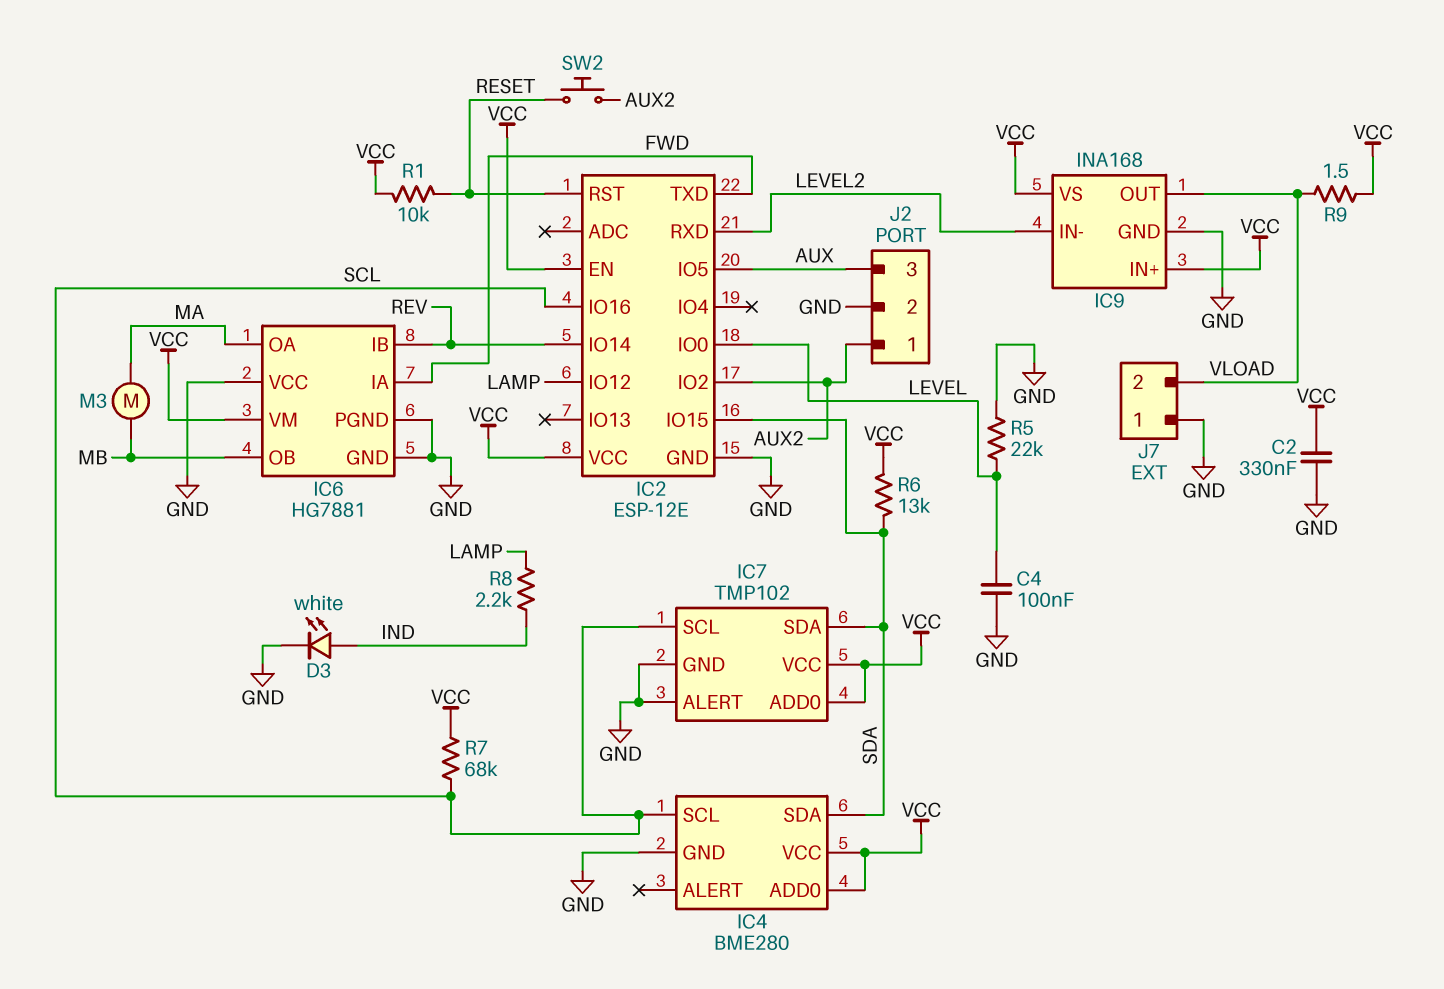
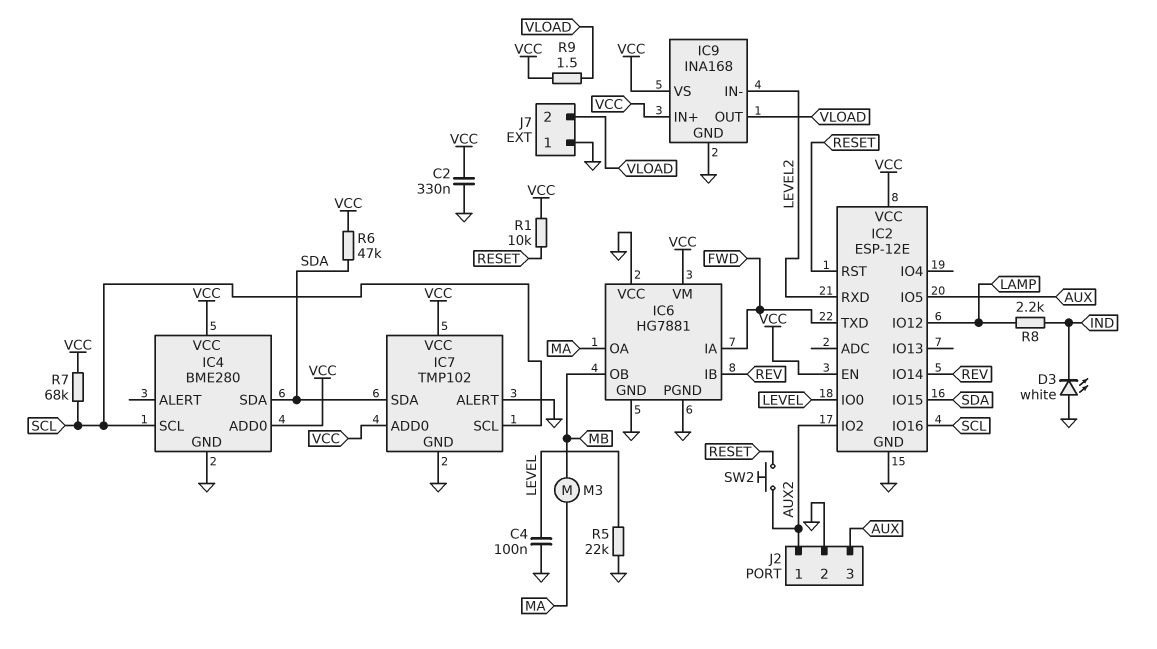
D3: LED white (A IND, K GND) -> LED white (A GND, K IND)
R6: 13k (SDA, VCC) -> 47k (SDA, VCC)

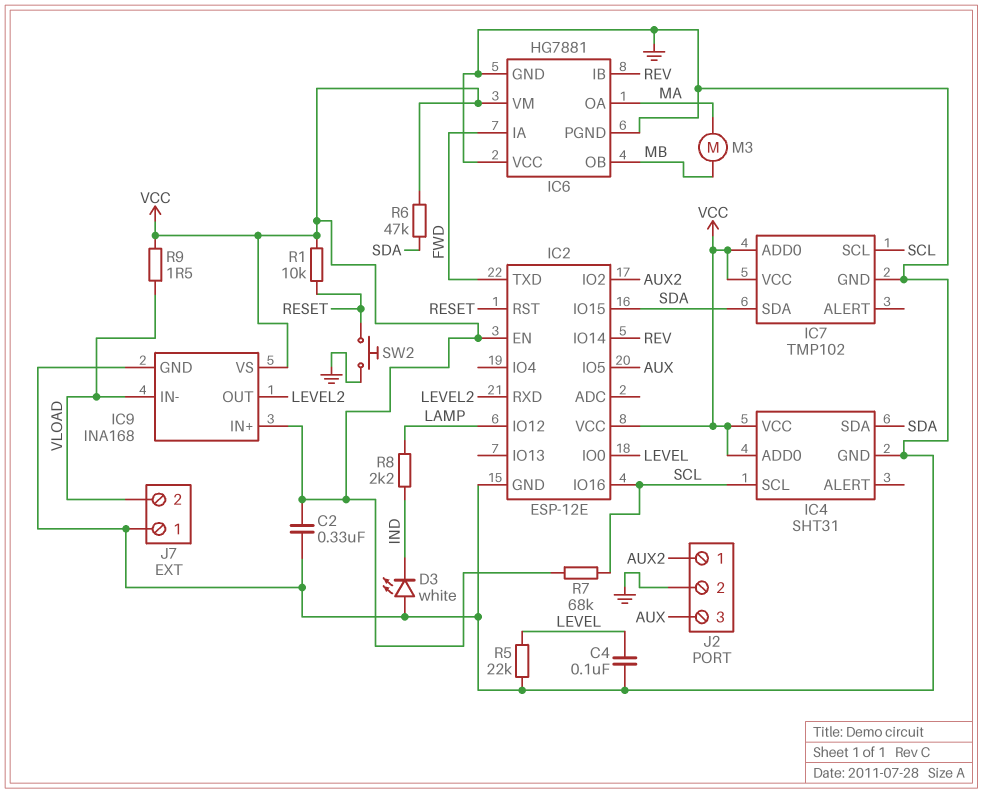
IC4: BME280 -> SHT31
IC7 pin ALERT: GND -> none
IC9 pin IN-: LEVEL2 -> VLOAD
IC9 pin OUT: VLOAD -> LEVEL2
SW2: button (AUX2, RESET) -> button (GND, RESET)

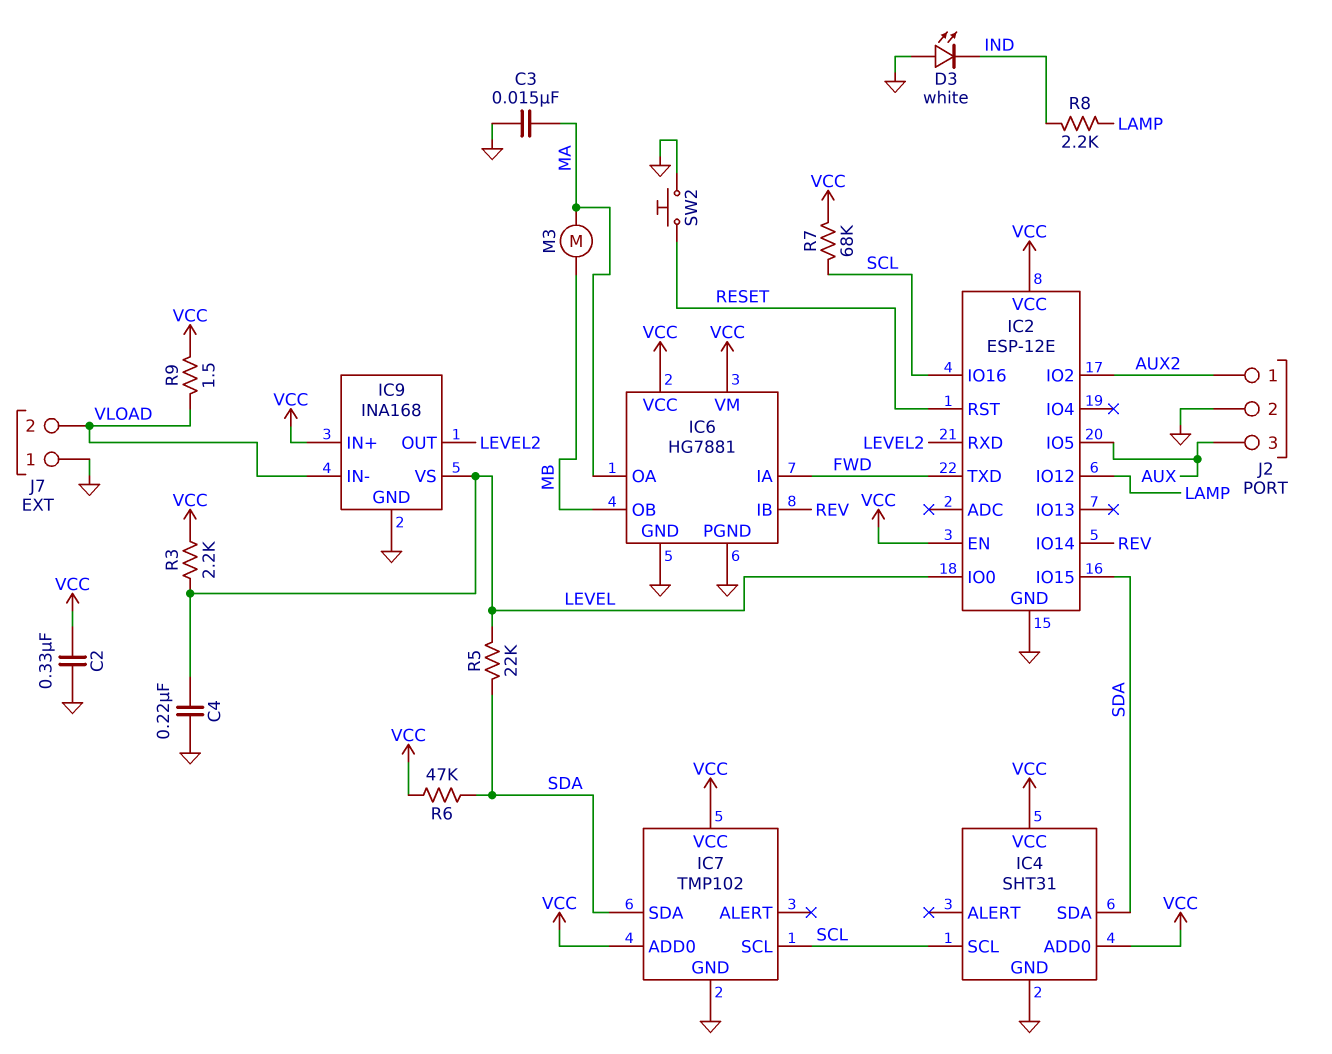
C3: none -> 15nF (GND, MA)
C4: 100nF (GND, LEVEL) -> 220nF (GND, LEVEL)
IC6 pin VCC: GND -> VCC
IC9 pin VS: VCC -> LEVEL
R1: 10k (RESET, VCC) -> none
R3: none -> 2.2k (LEVEL, VCC)
R5: 22k (GND, LEVEL) -> 22k (LEVEL, SDA)

